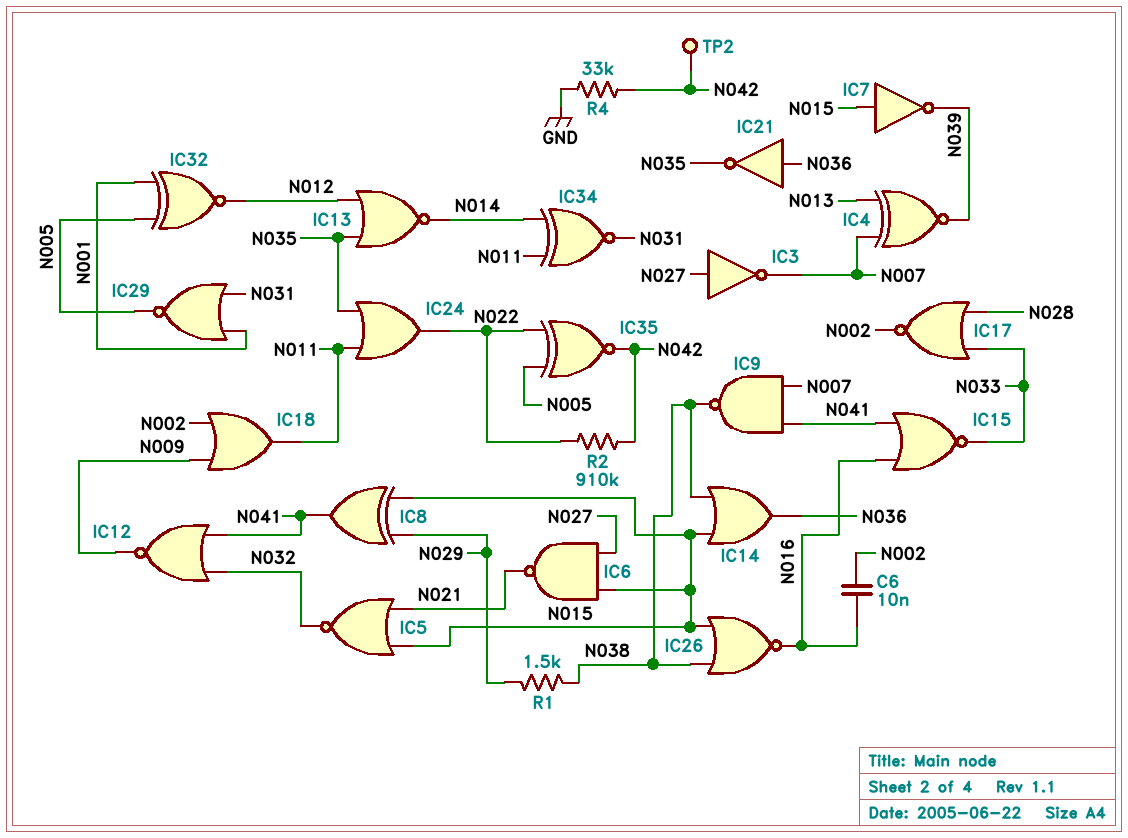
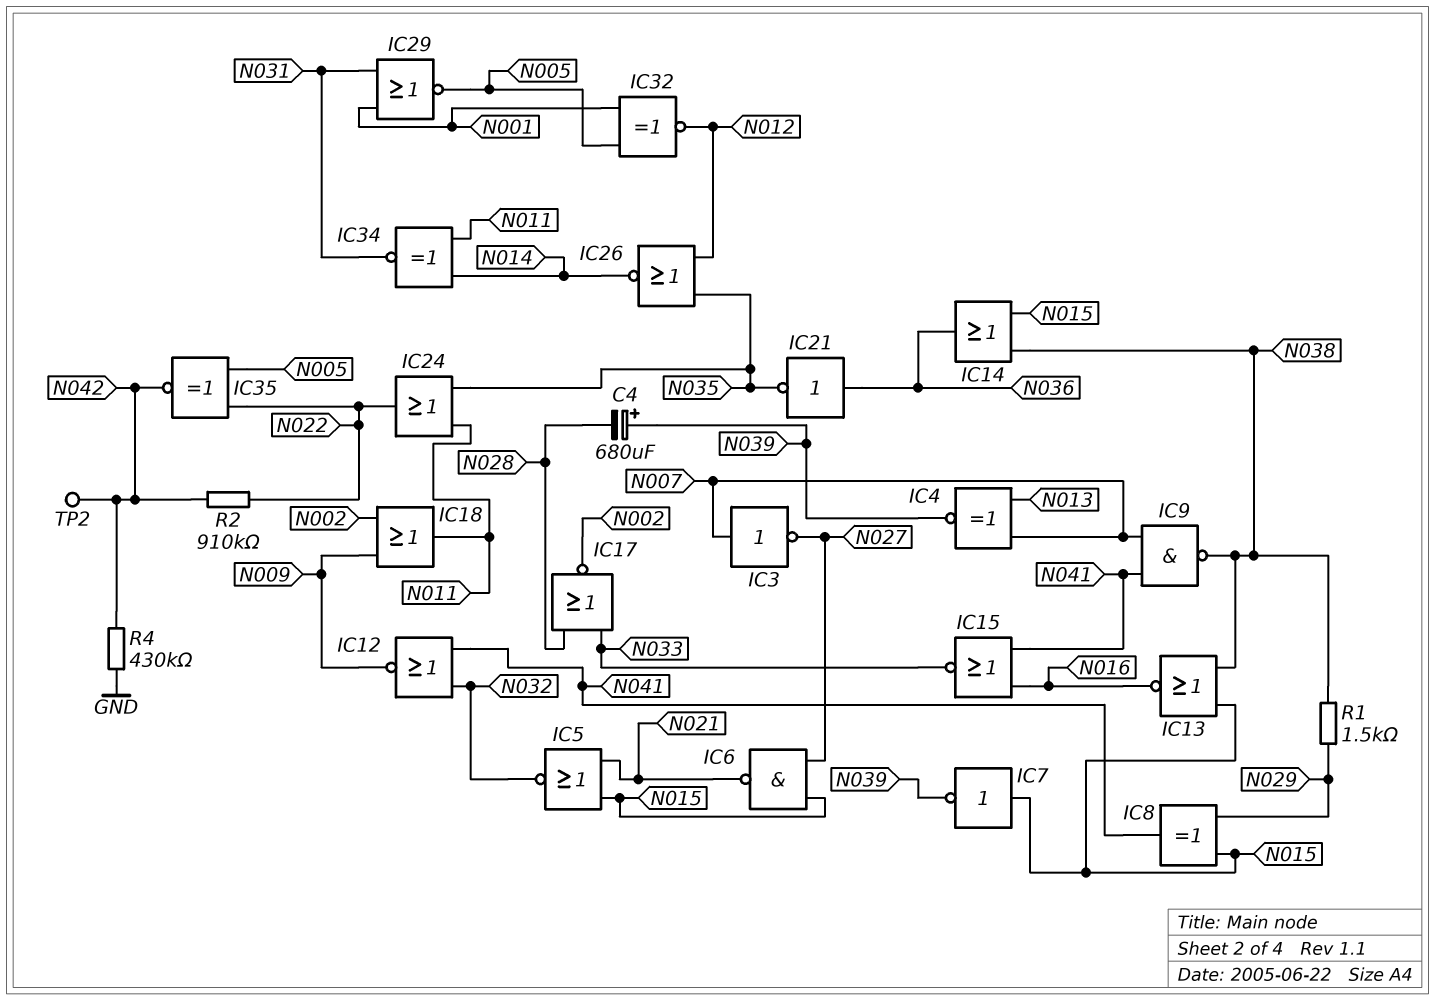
C4: none -> 680uF (plus N039, minus N028)
C6: 10nF (N002, N016) -> none
IC3: NOT (in N027, out N007) -> NOT (in N007, out N027)
IC13: NOR (in N012, in N035, out N014) -> NOR (in N015, in N038, out N016)
IC26: NOR (in N015, in N038, out N016) -> NOR (in N012, in N035, out N014)
R4: 33k (GND, N042) -> 430k (GND, N042)

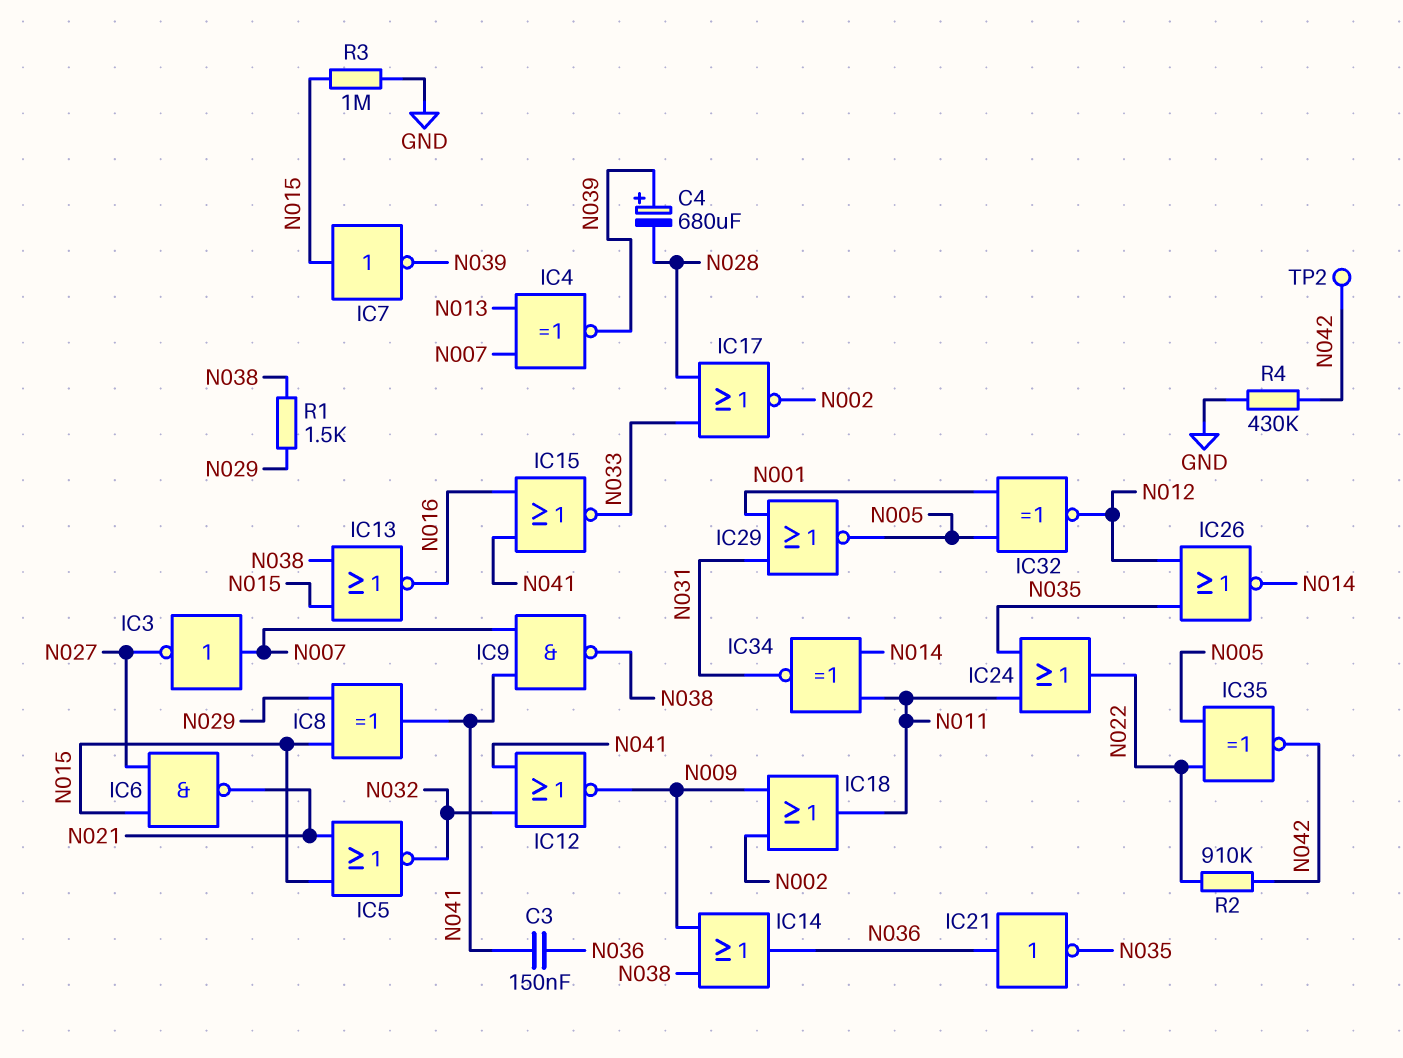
C3: none -> 150nF (N036, N041)
IC14: OR (in N015, in N038, out N036) -> OR (in N009, in N038, out N036)
R3: none -> 1M (GND, N015)

